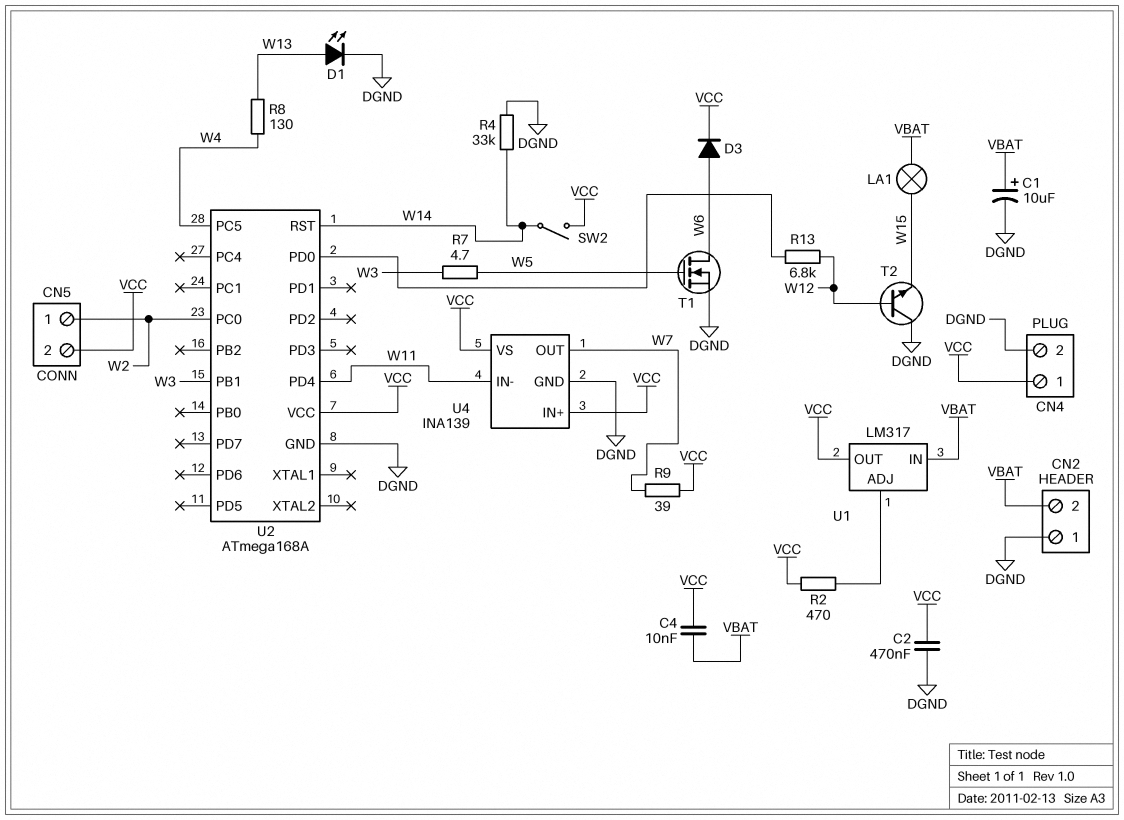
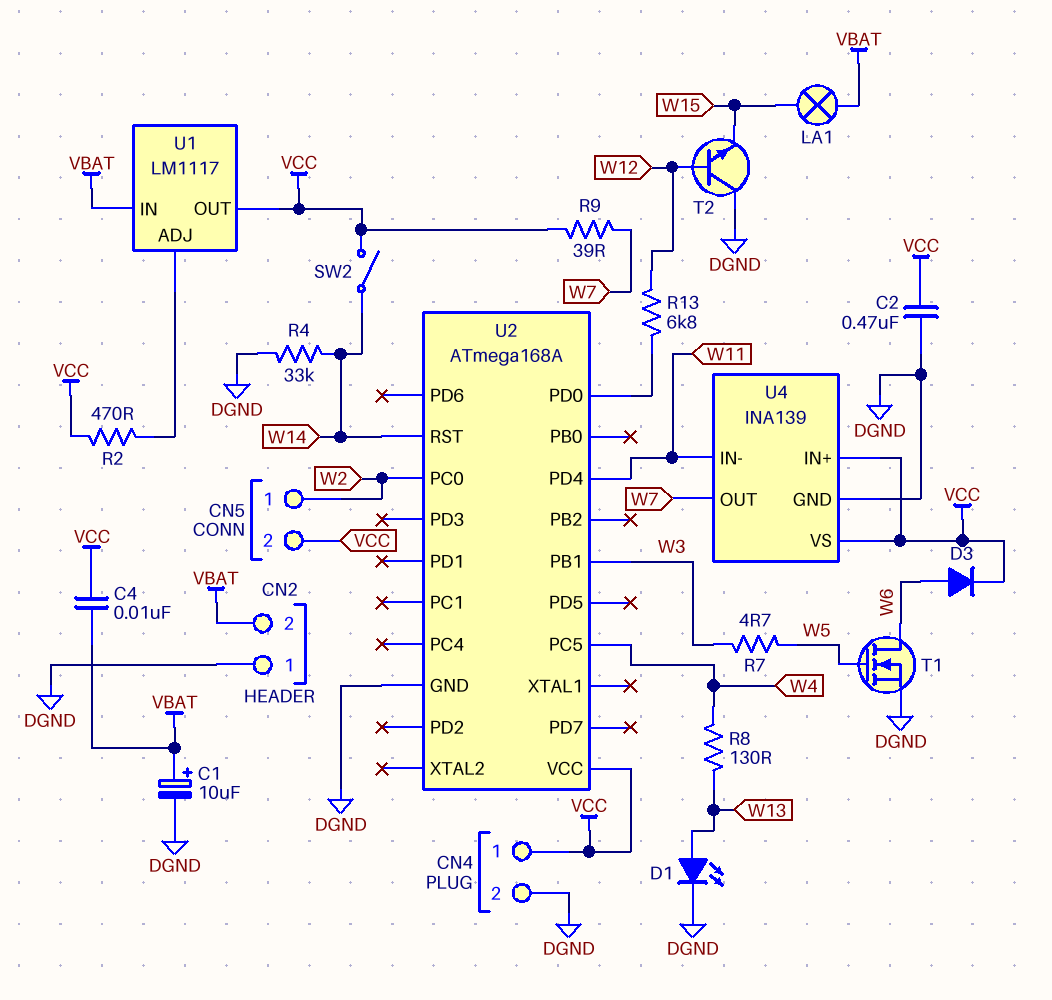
U1: LM317 -> LM1117

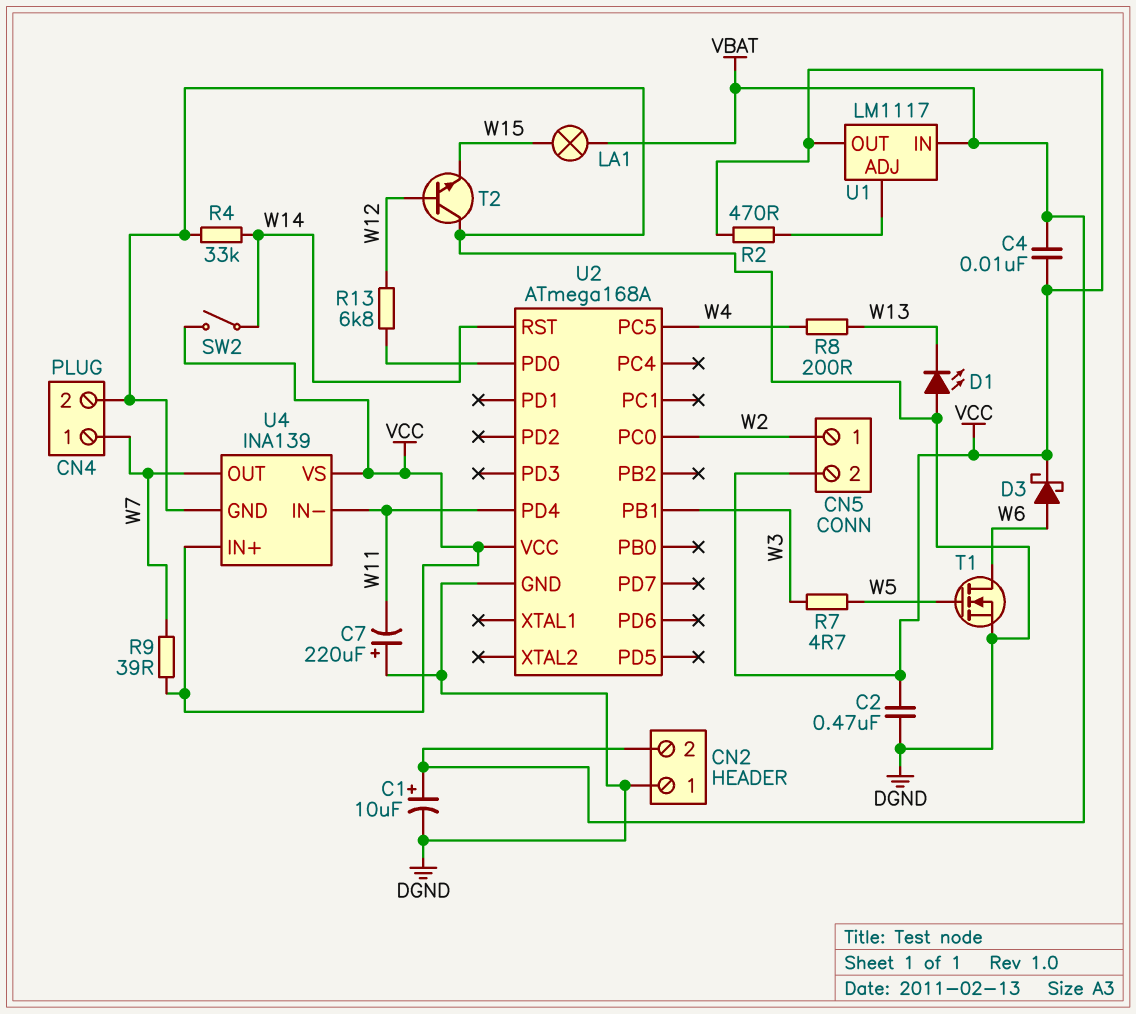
C7: none -> 220uF (plus DGND, minus W11)
CN4 pin 1: VCC -> W7
D1: LED (A W13, K DGND) -> LED (A DGND, K W13)
D3: diode (A W6, K VCC) -> schottky (A W6, K VCC)
R8: 130 (W4, W13) -> 200 (W4, W13)

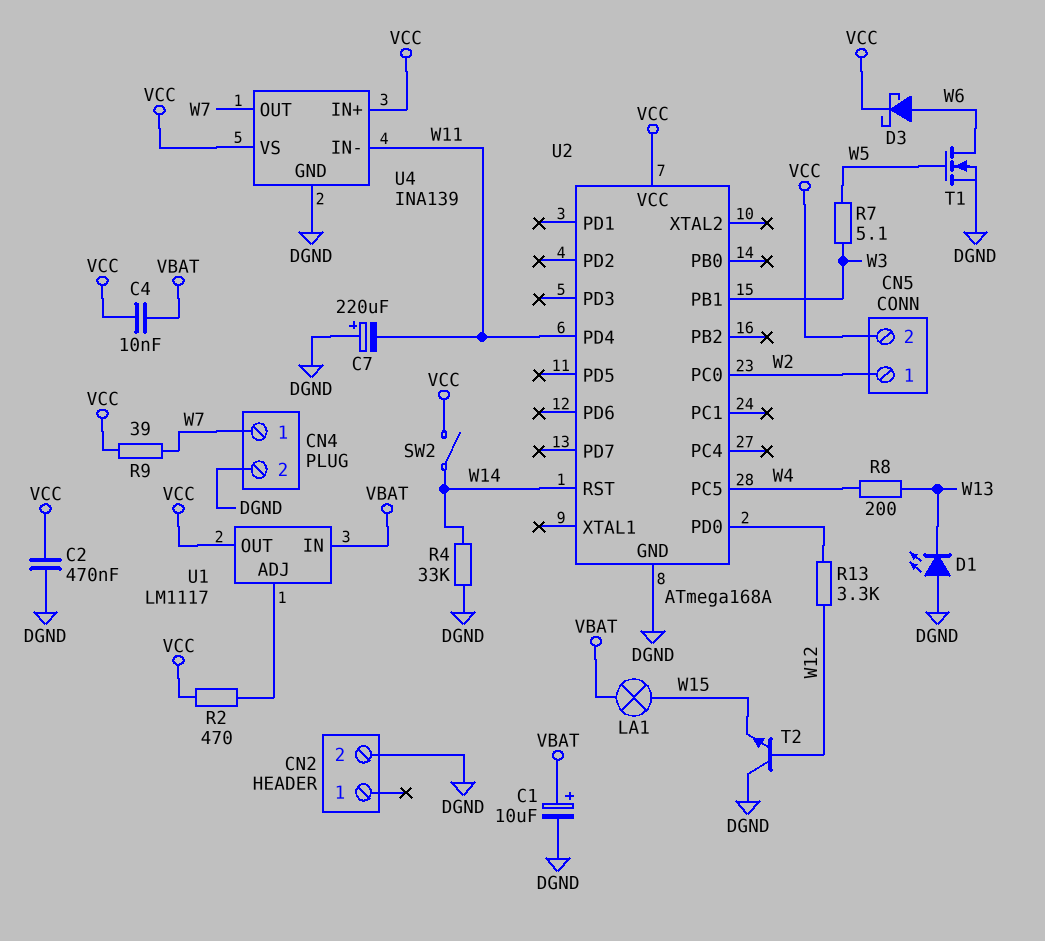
CN2 pin 1: DGND -> none
CN2 pin 2: VBAT -> DGND
R7: 4.7 (W3, W5) -> 5.1 (W3, W5)
R13: 6.8k (U2/PD0, W12) -> 3.3k (U2/PD0, W12)

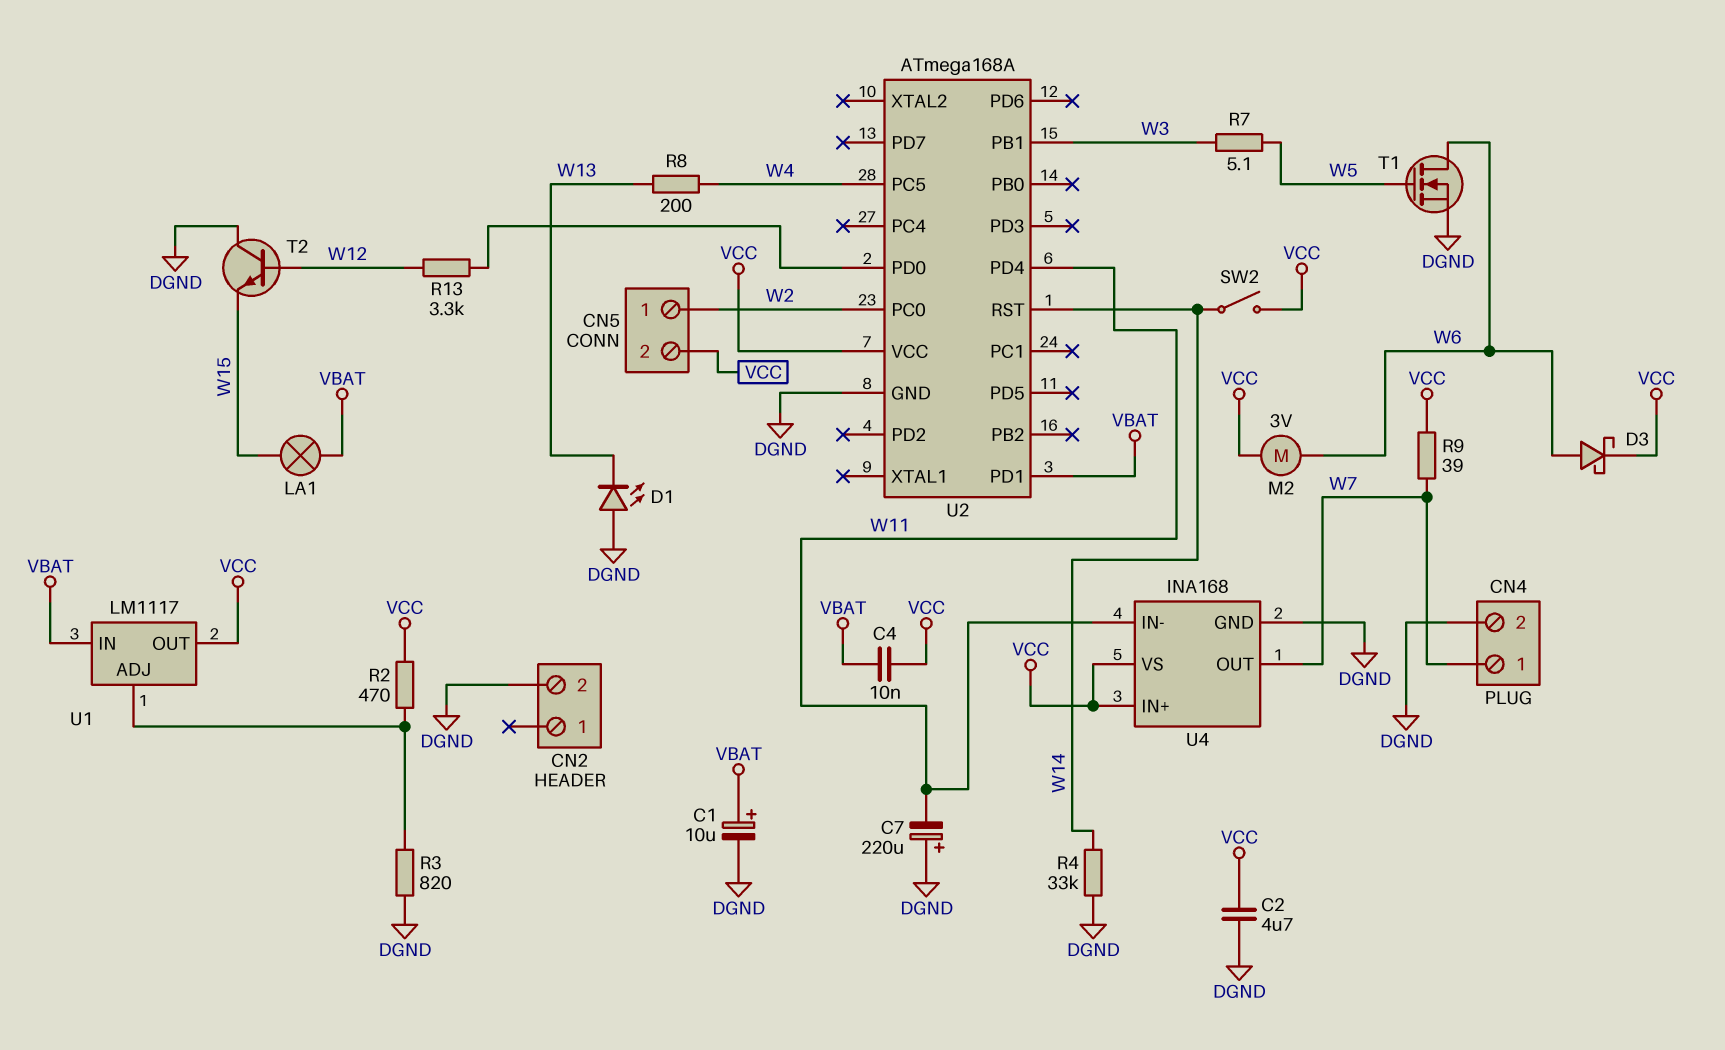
C2: 470nF (DGND, VCC) -> 4.7uF (DGND, VCC)
M2: none -> motor 3V (VCC, W6)
R3: none -> 820 (DGND, U1/ADJ)
U2 pin PD1: none -> VBAT
U4: INA139 -> INA168

